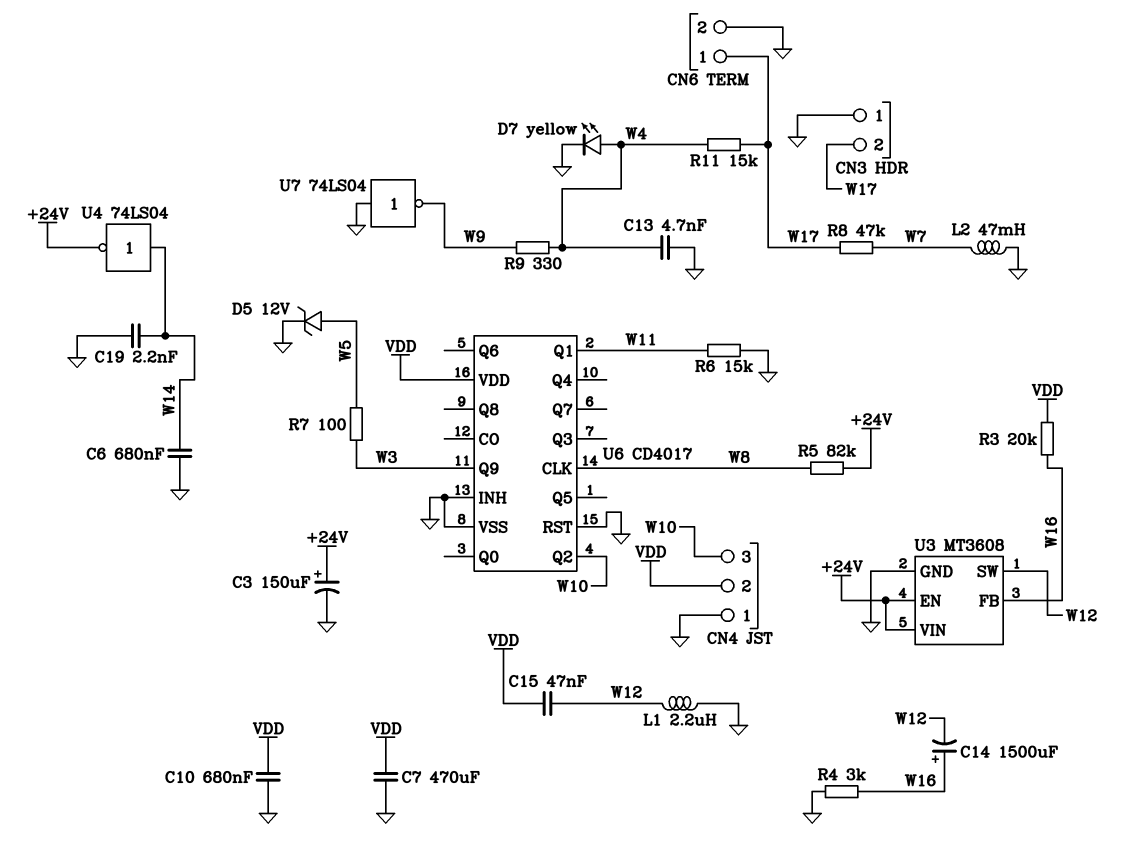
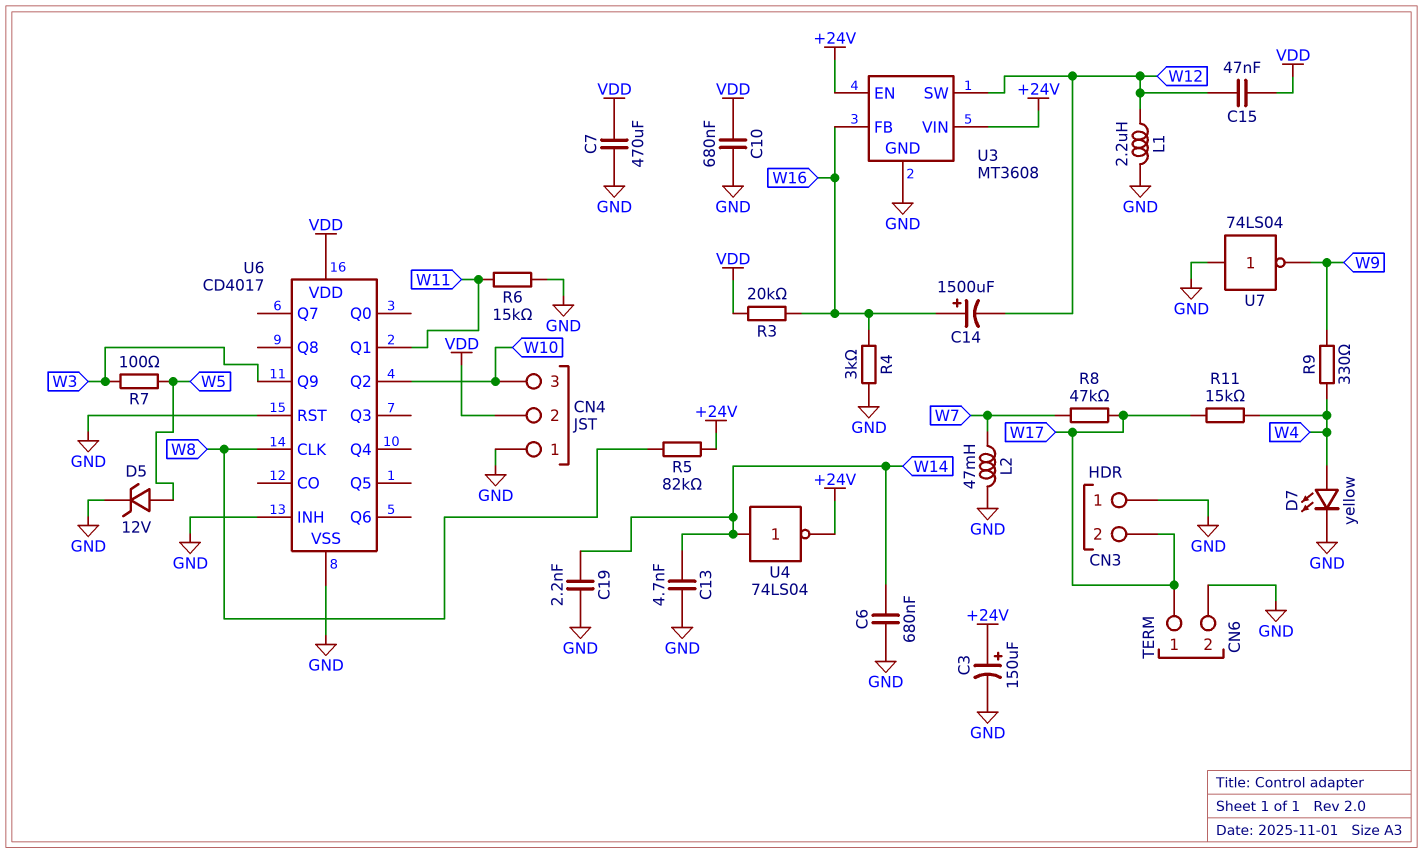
C13: 4.7nF (GND, W4) -> 4.7nF (GND, W14)

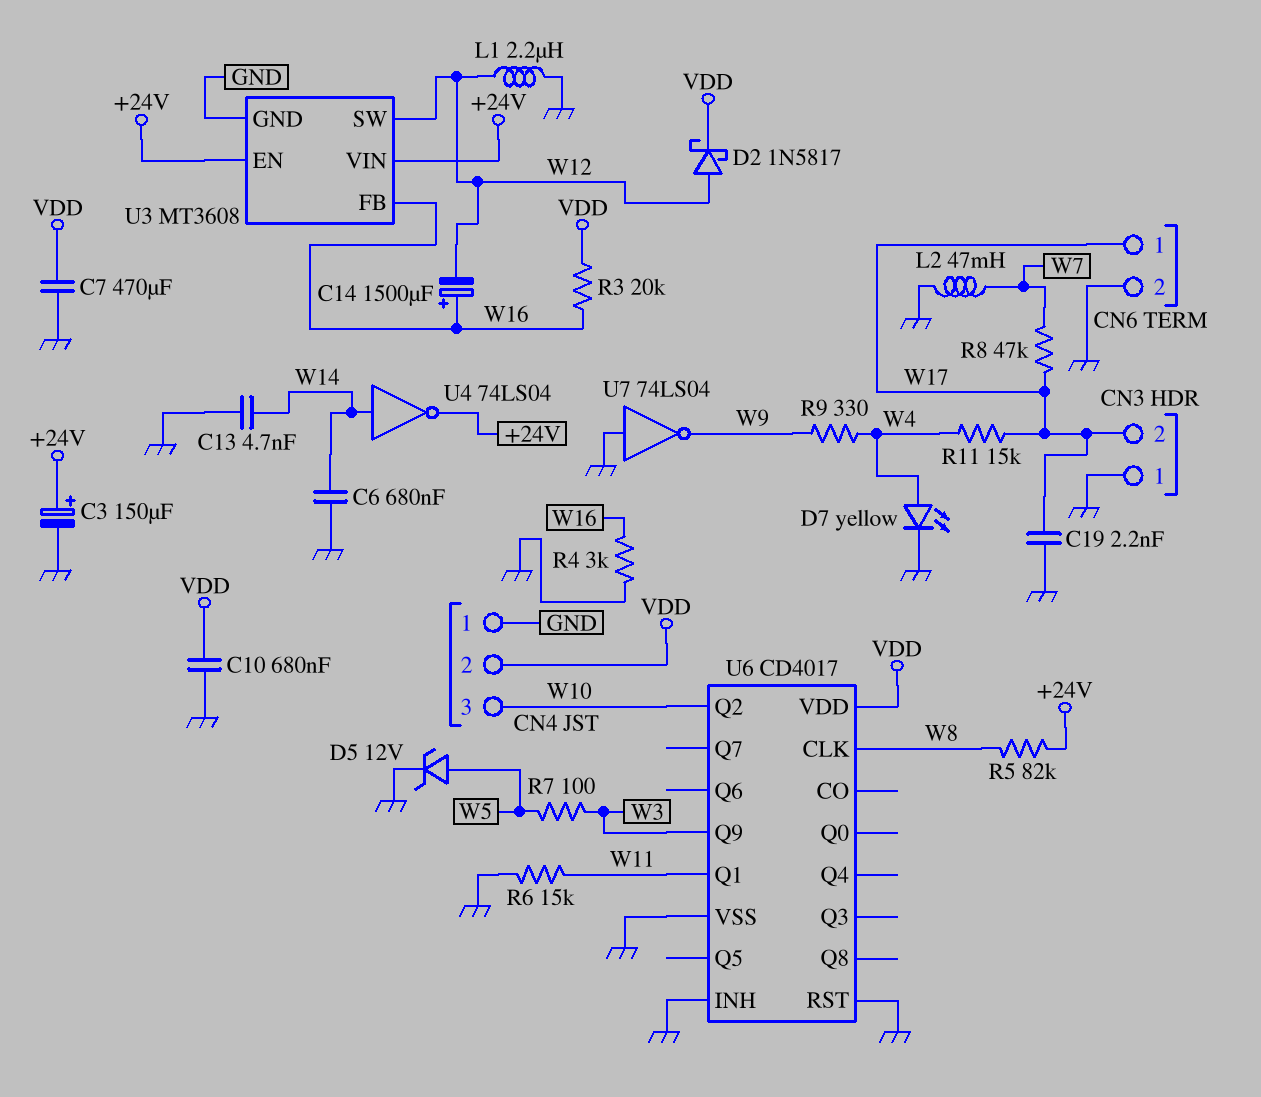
C15: 47nF (VDD, W12) -> none
C19: 2.2nF (GND, W14) -> 2.2nF (GND, W17)
D2: none -> schottky 1N5817 (A W12, K VDD)

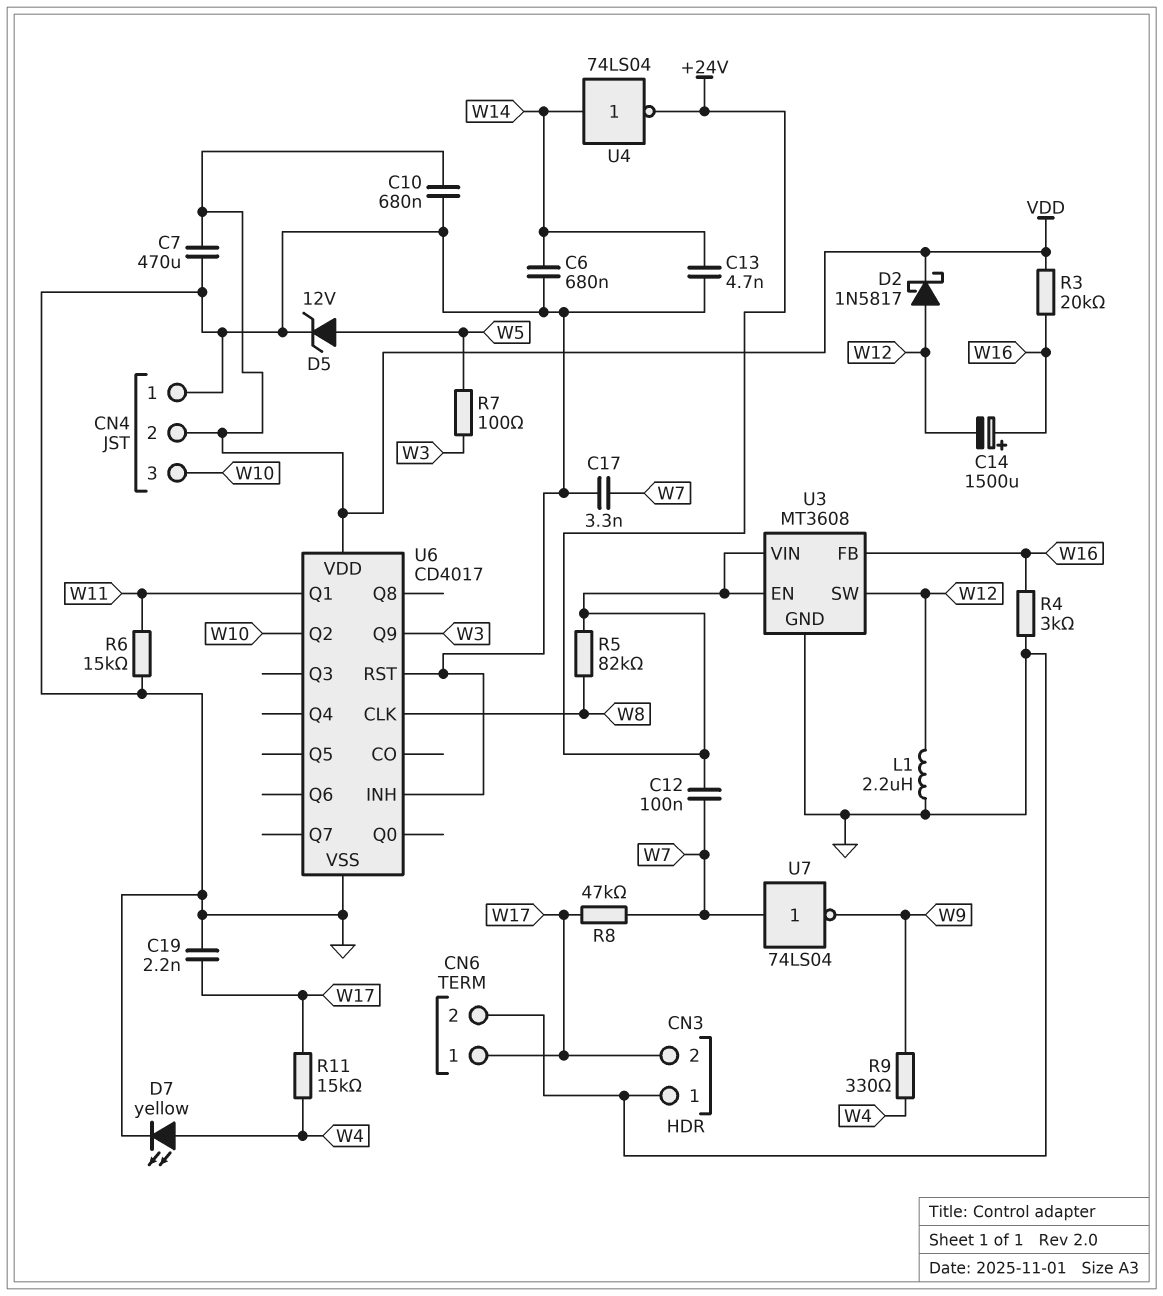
C3: 150uF (plus +24V, minus GND) -> none
C12: none -> 100nF (+24V, W7)
C17: none -> 3.3nF (GND, W7)
L2: 47mH (GND, W7) -> none
U7: NOT 74LS04 (in GND, out W9) -> NOT 74LS04 (in W7, out W9)

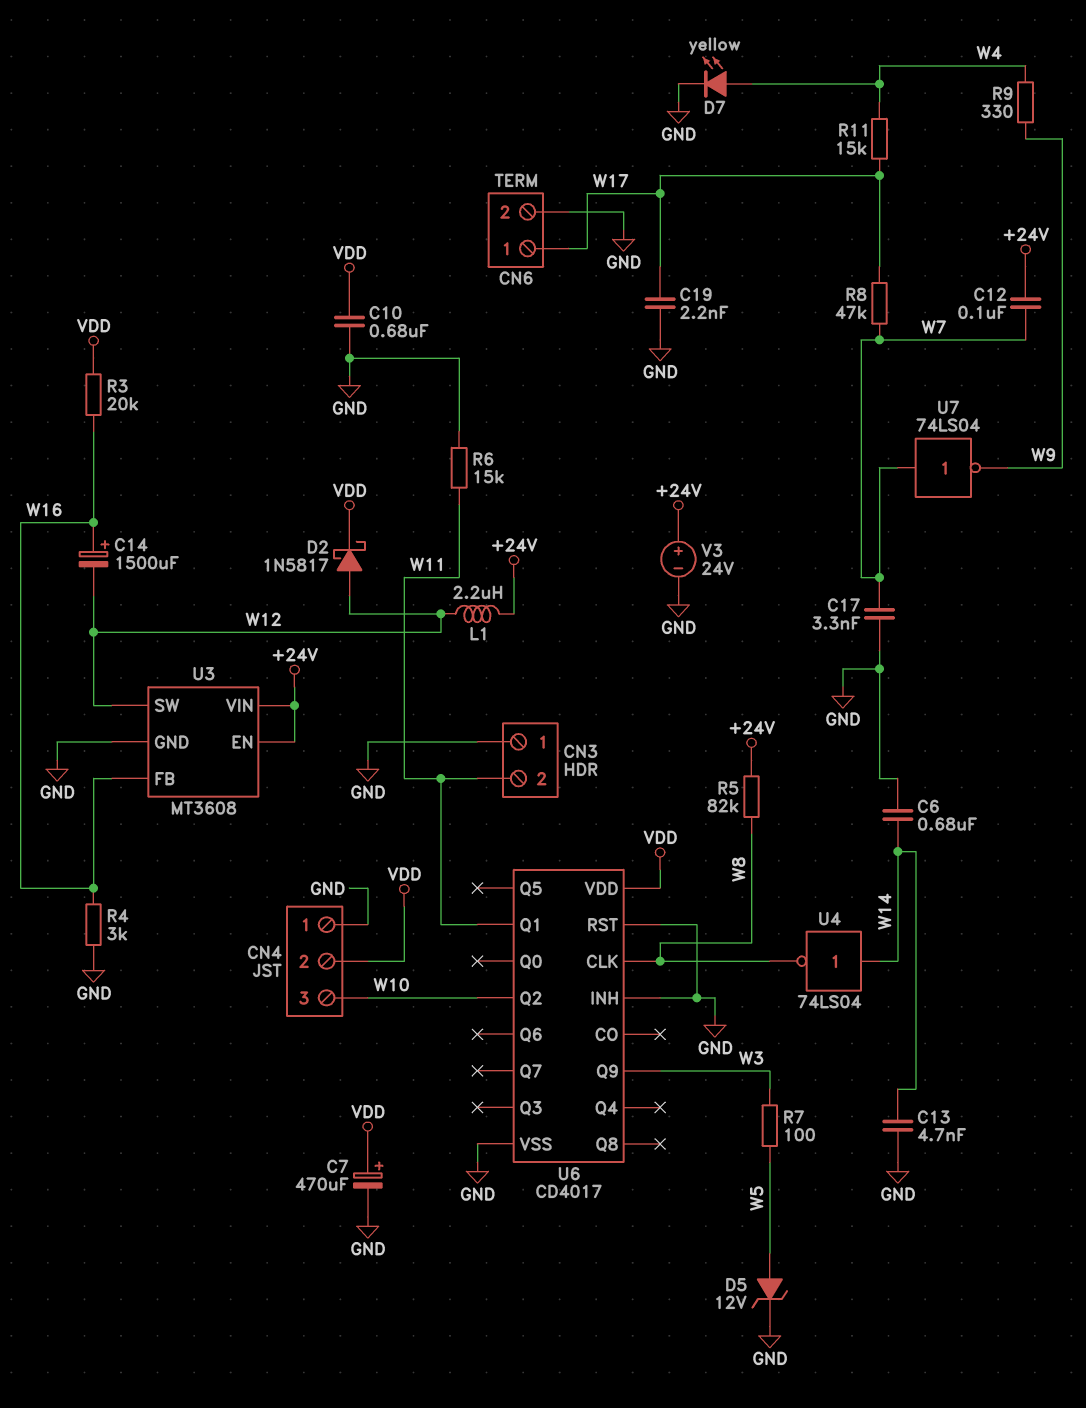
C7: 470uF (GND, VDD) -> 470uF (plus VDD, minus GND)
CN3 pin 2: W17 -> W11
L1: 2.2uH (GND, W12) -> 2.2uH (+24V, W12)
U4: NOT 74LS04 (in W14, out +24V) -> NOT 74LS04 (in W14, out W8)
V3: none -> 24V (plus +24V, minus GND)

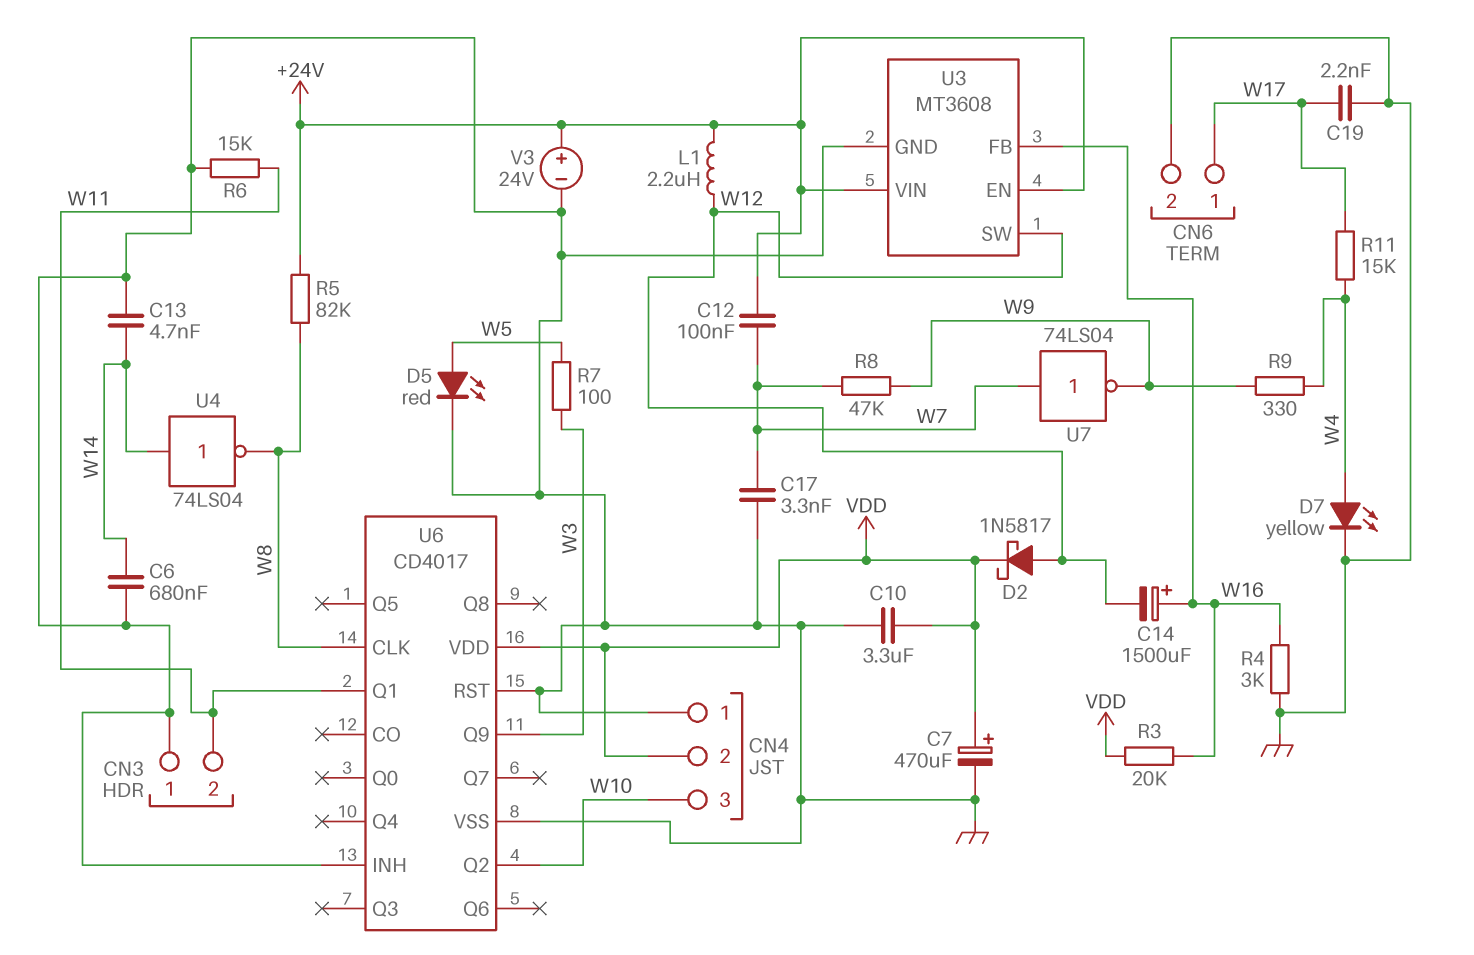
C10: 680nF (GND, VDD) -> 3.3uF (GND, VDD)
D5: zener 12V (A W5, K GND) -> LED red (A W5, K GND)
R8: 47k (W7, W17) -> 47k (W7, W9)

